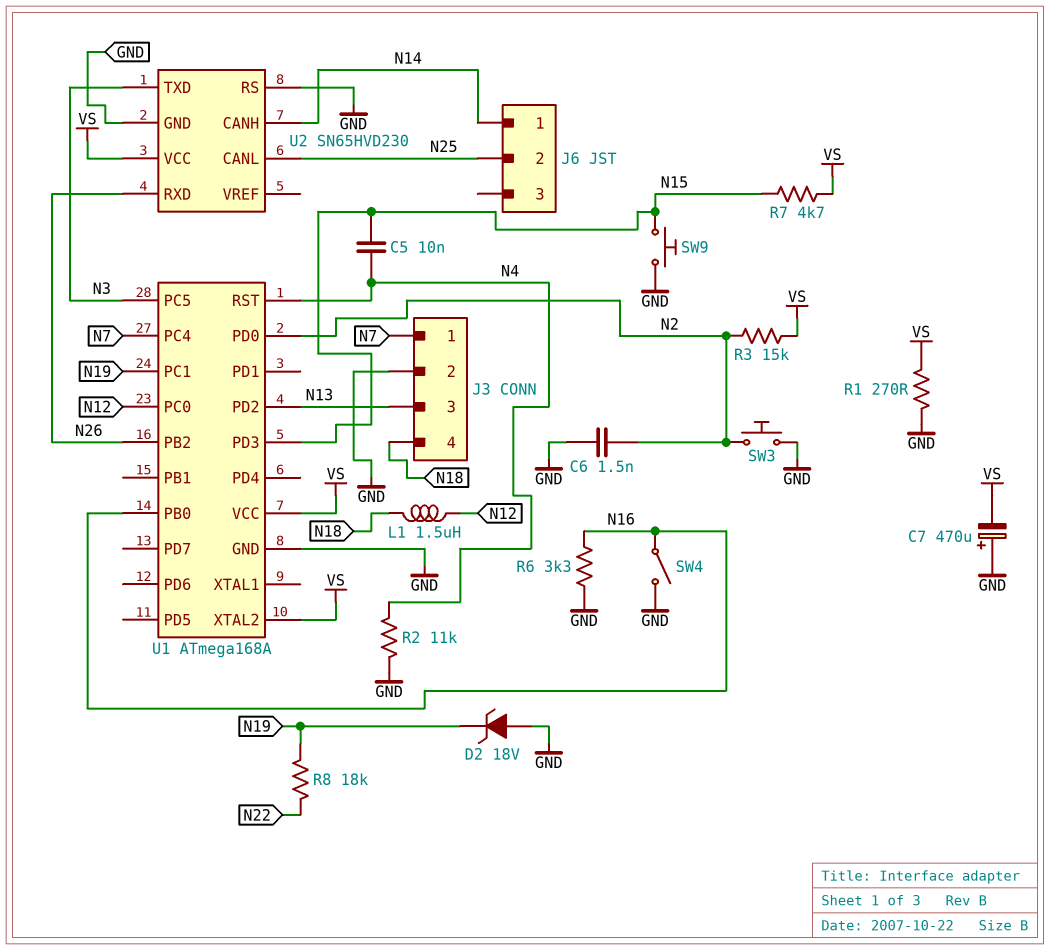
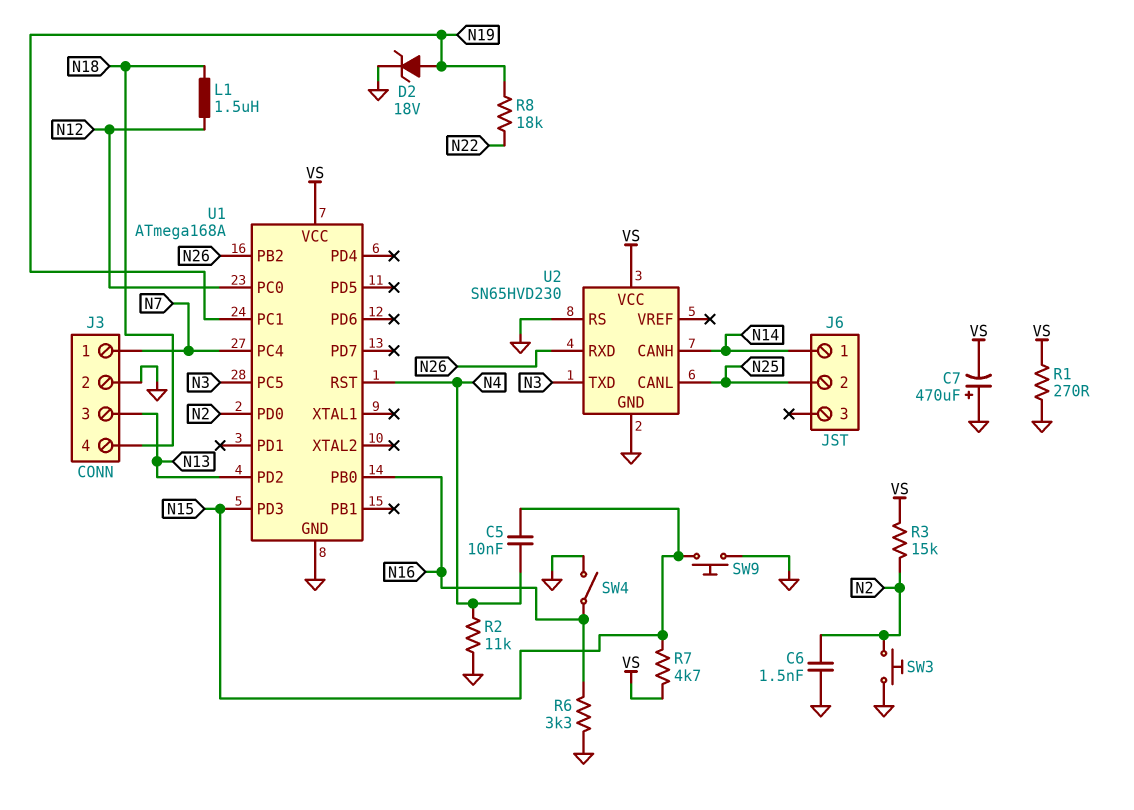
D2: zener 18V (A GND, K N19) -> zener 18V (A N19, K GND)
U1 pin XTAL2: VS -> none

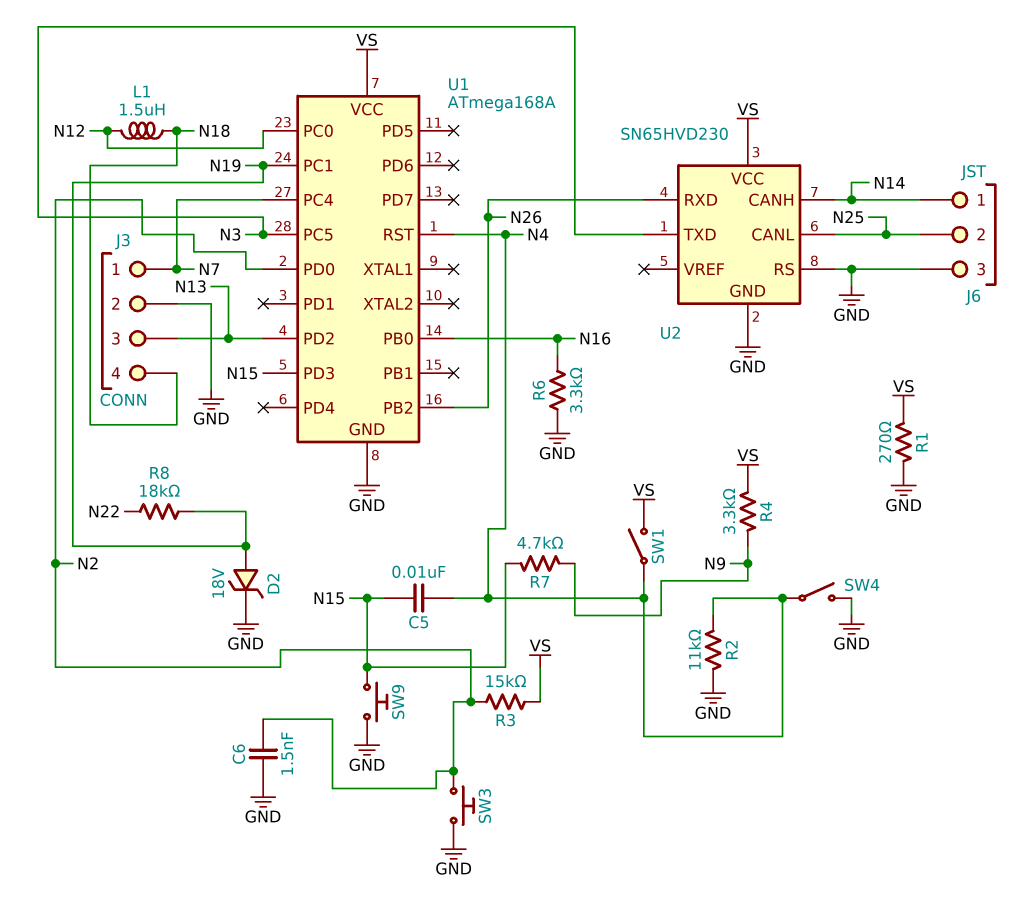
C7: 470uF (plus GND, minus VS) -> none
J6 pin 3: none -> GND
R4: none -> 3.3k (N9, VS)
R7: 4.7k (N15, VS) -> 4.7k (N9, N15)
SW1: none -> switch (N4, VS)
SW4: switch (GND, N16) -> switch (GND, N4)

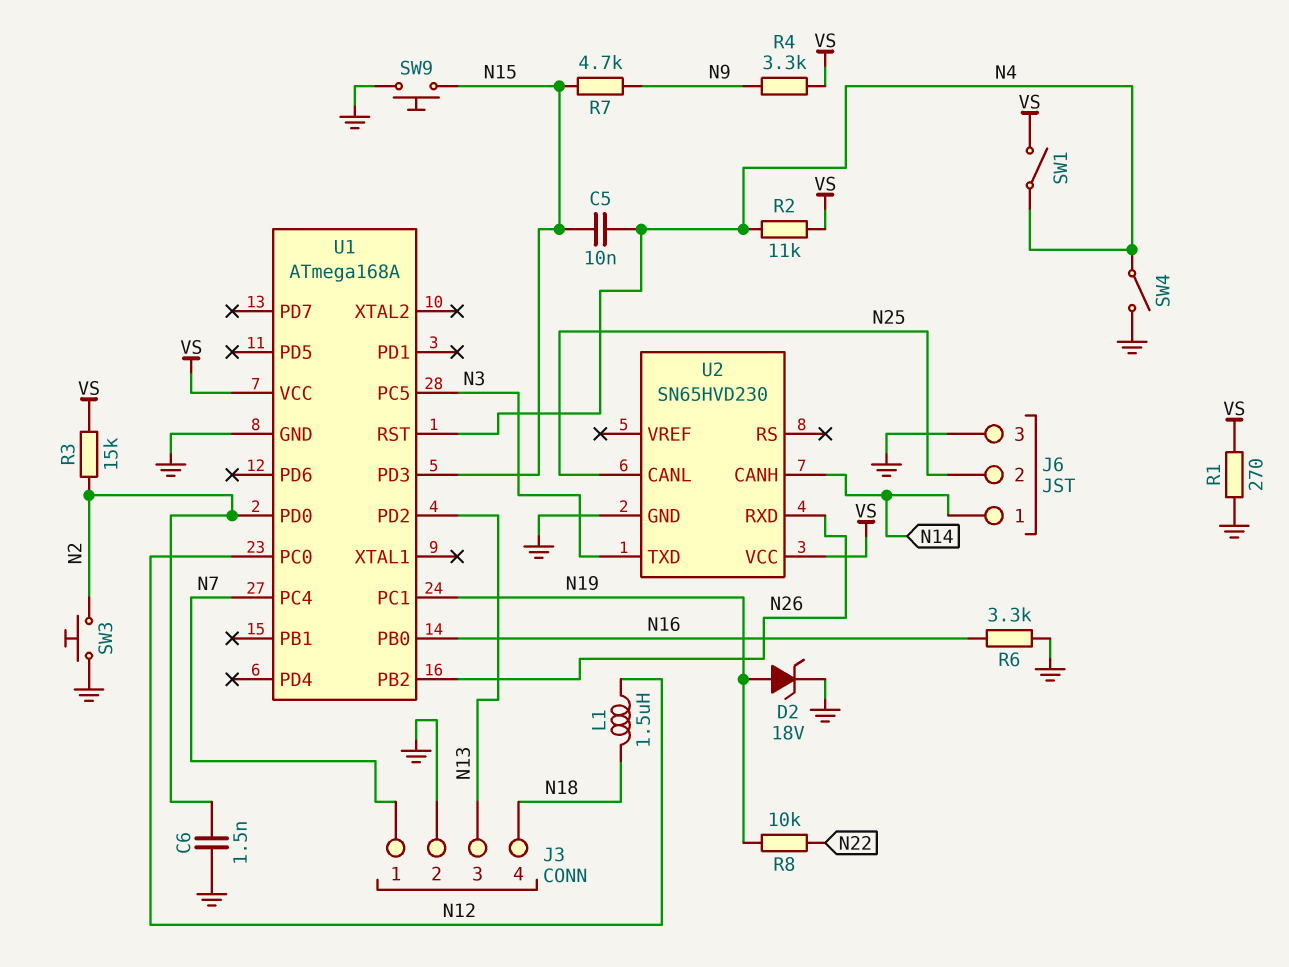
R2: 11k (GND, N4) -> 11k (N4, VS)
R8: 18k (N19, N22) -> 10k (N19, N22)
U2 pin RS: GND -> none

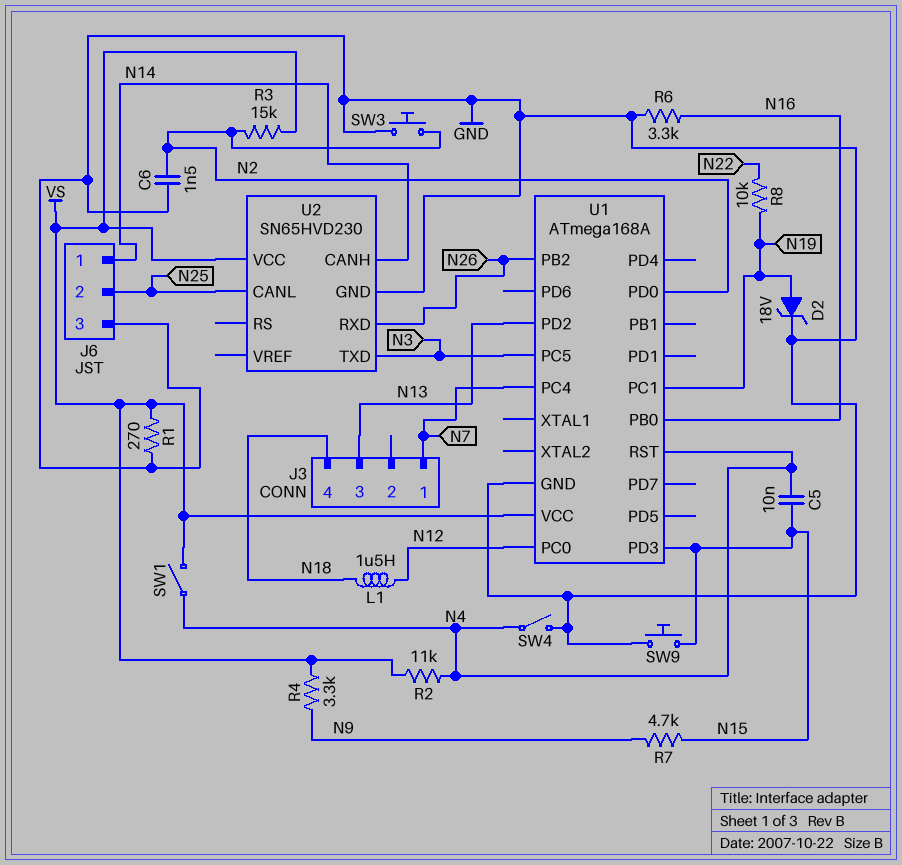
J3 pin 2: GND -> none

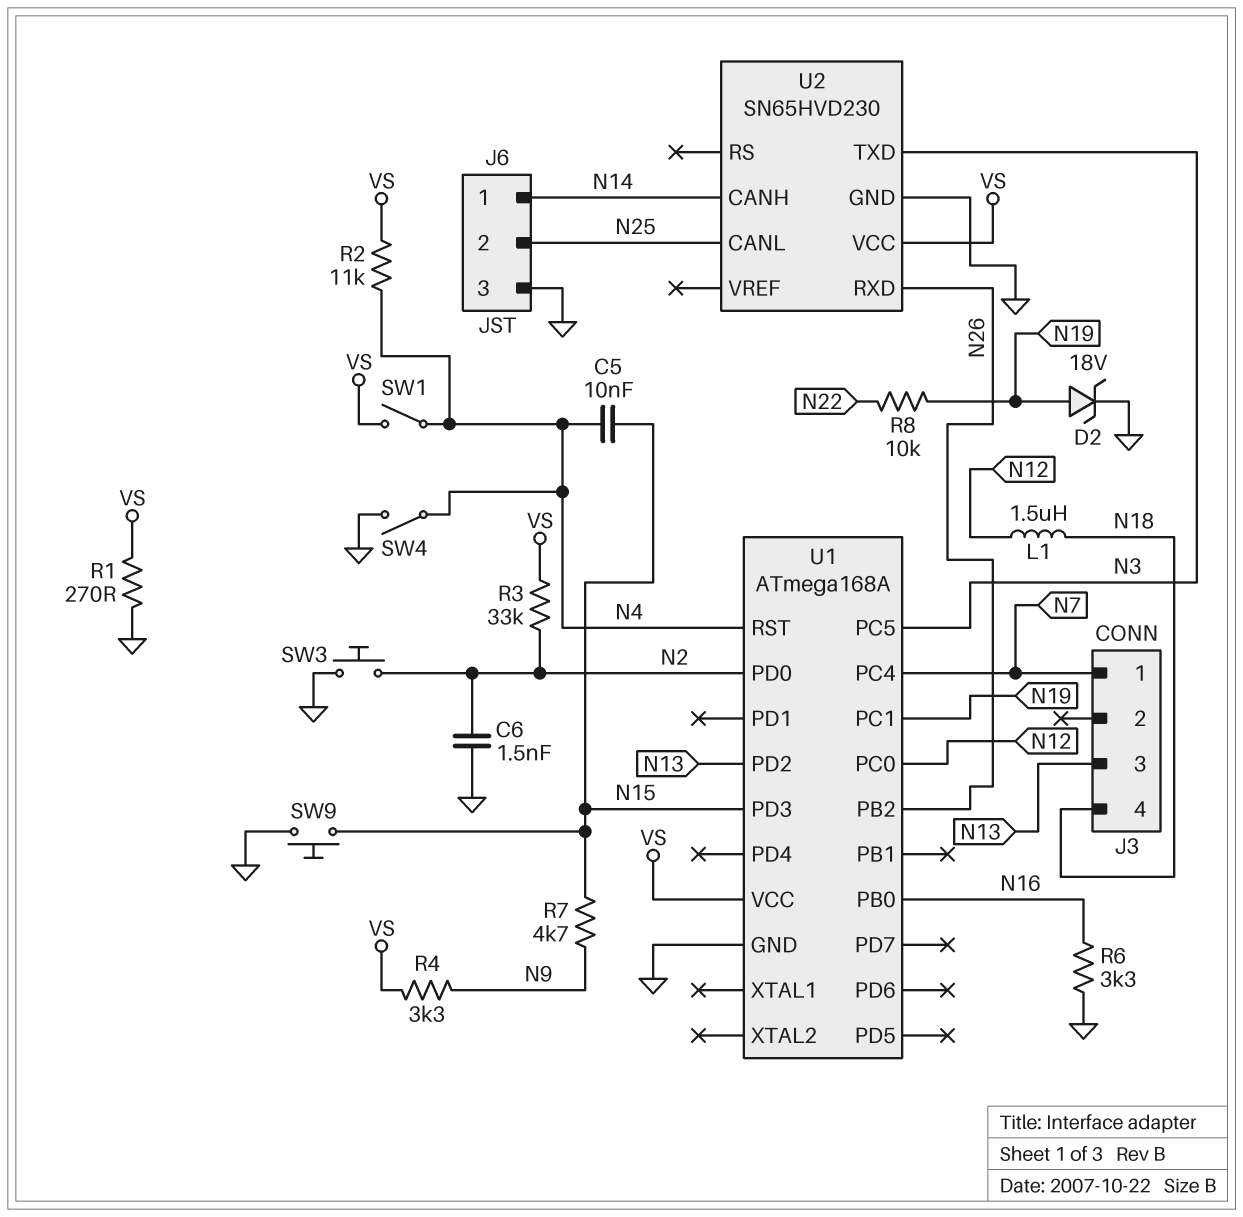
R3: 15k (N2, VS) -> 33k (N2, VS)

